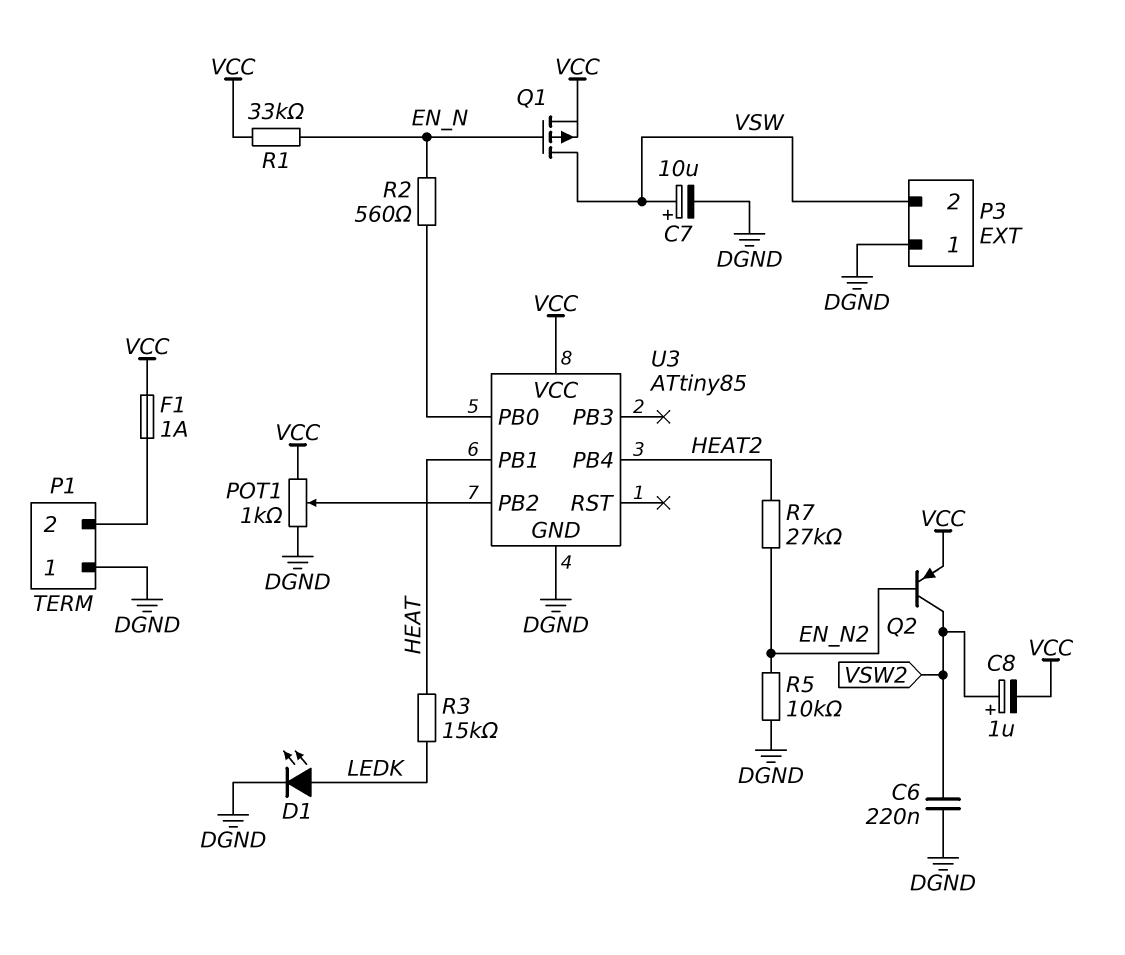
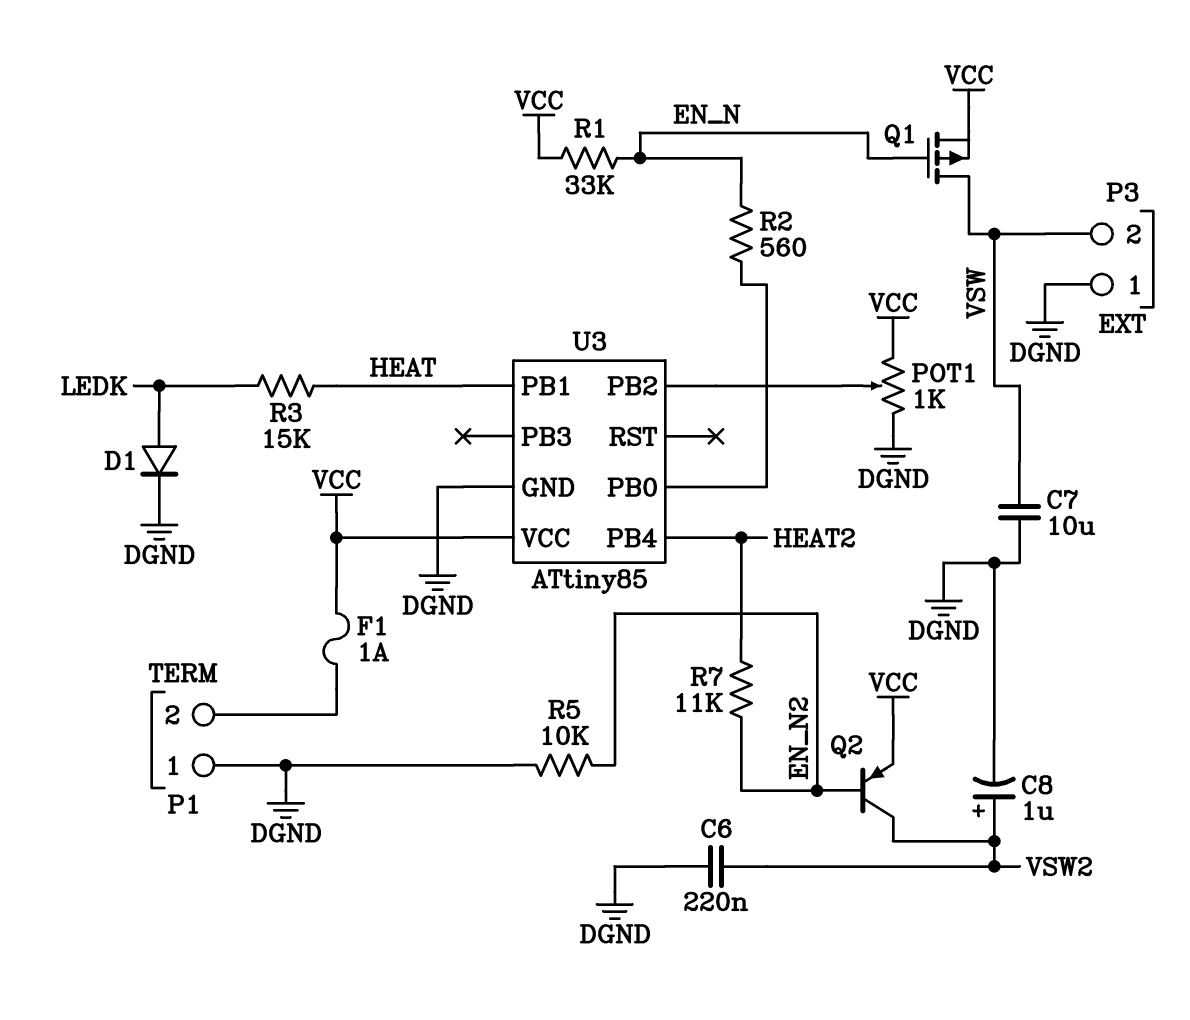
C7: 10uF (plus VSW, minus DGND) -> 10uF (DGND, VSW)
C8: 1uF (plus VSW2, minus VCC) -> 1uF (plus VSW2, minus DGND)
D1: LED (A LEDK, K DGND) -> diode (A LEDK, K DGND)
R7: 27k (EN_N2, HEAT2) -> 11k (EN_N2, HEAT2)

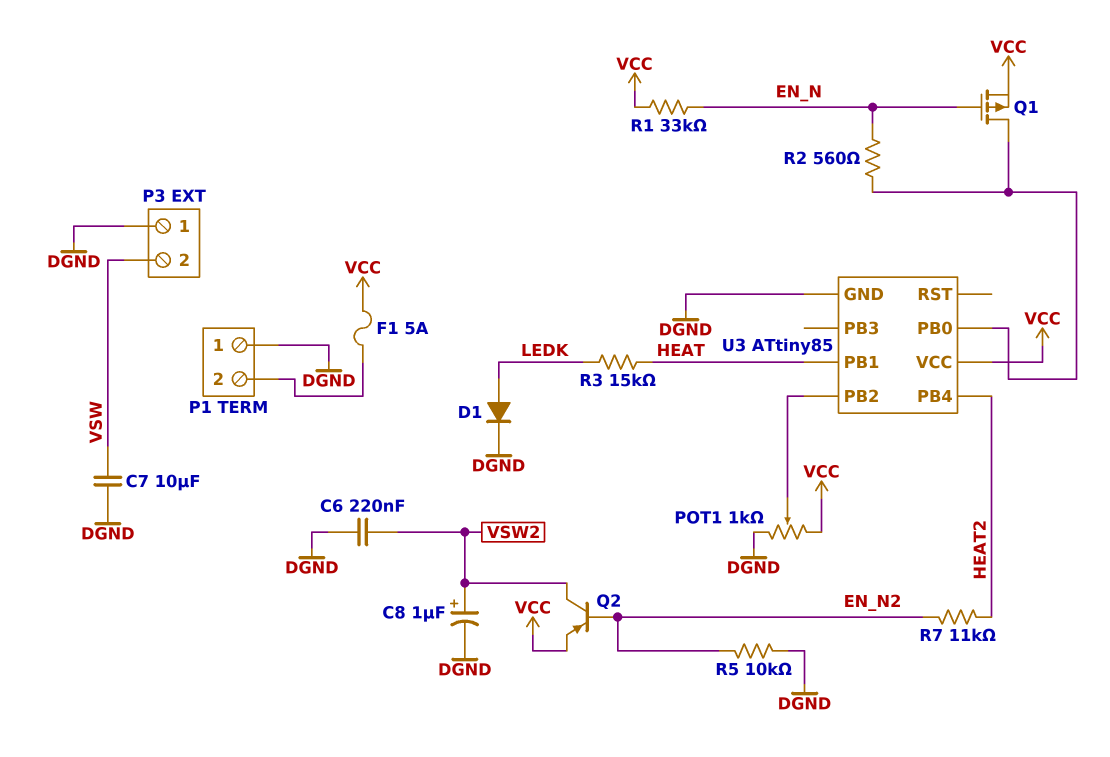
F1: 1A (P1/2, VCC) -> 5A (P1/2, VCC)
Q1: PMOS (G EN_N, D VSW, S VCC) -> PMOS (G EN_N, D U3/PB0, S VCC)

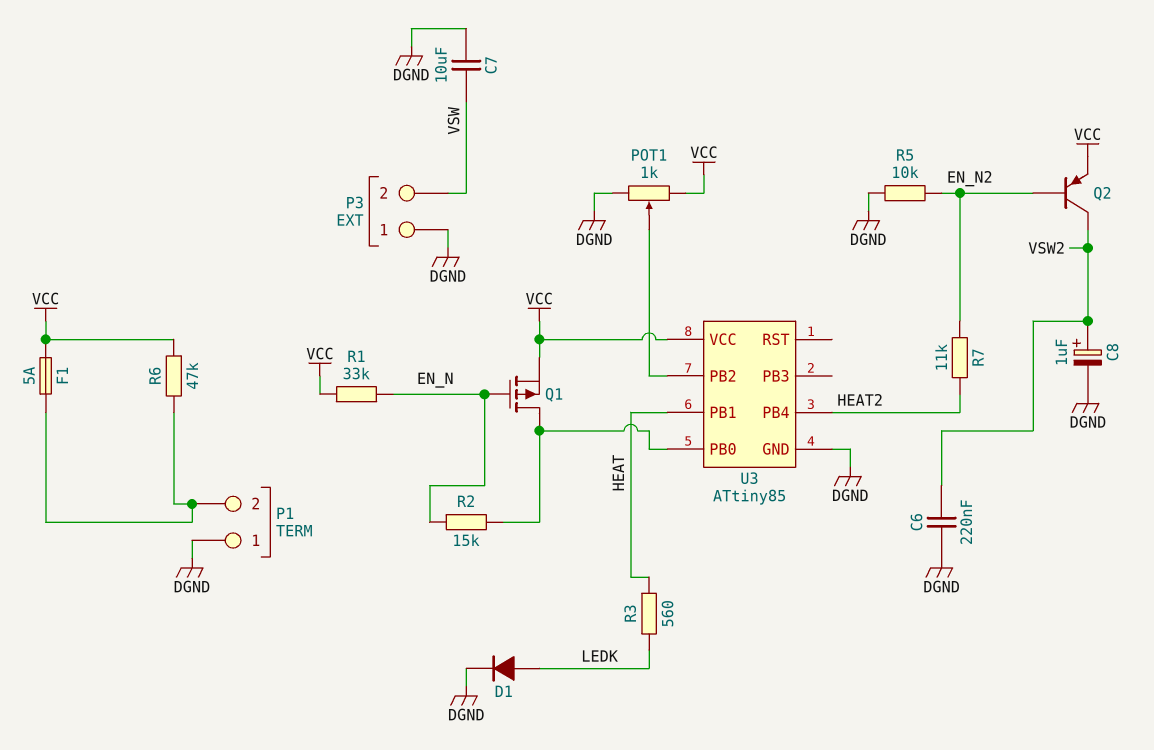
R2: 560 (EN_N, U3/PB0) -> 15k (EN_N, U3/PB0)
R3: 15k (HEAT, LEDK) -> 560 (HEAT, LEDK)
R6: none -> 47k (P1/2, VCC)

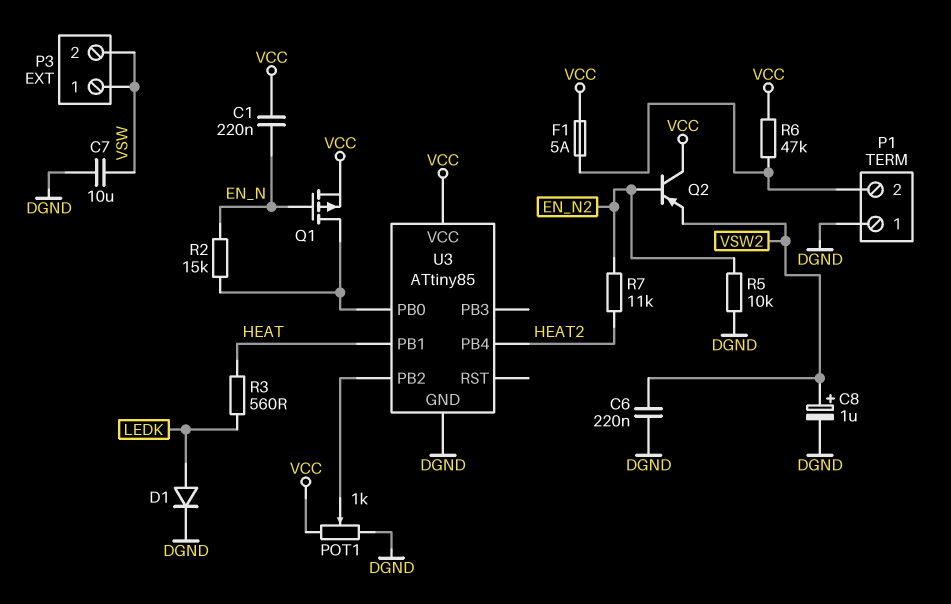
C1: none -> 220nF (EN_N, VCC)
P3 pin 1: DGND -> VSW
Q2: PNP (B EN_N2, C VSW2, E VCC) -> PNP (B EN_N2, C VCC, E VSW2)
R1: 33k (EN_N, VCC) -> none

